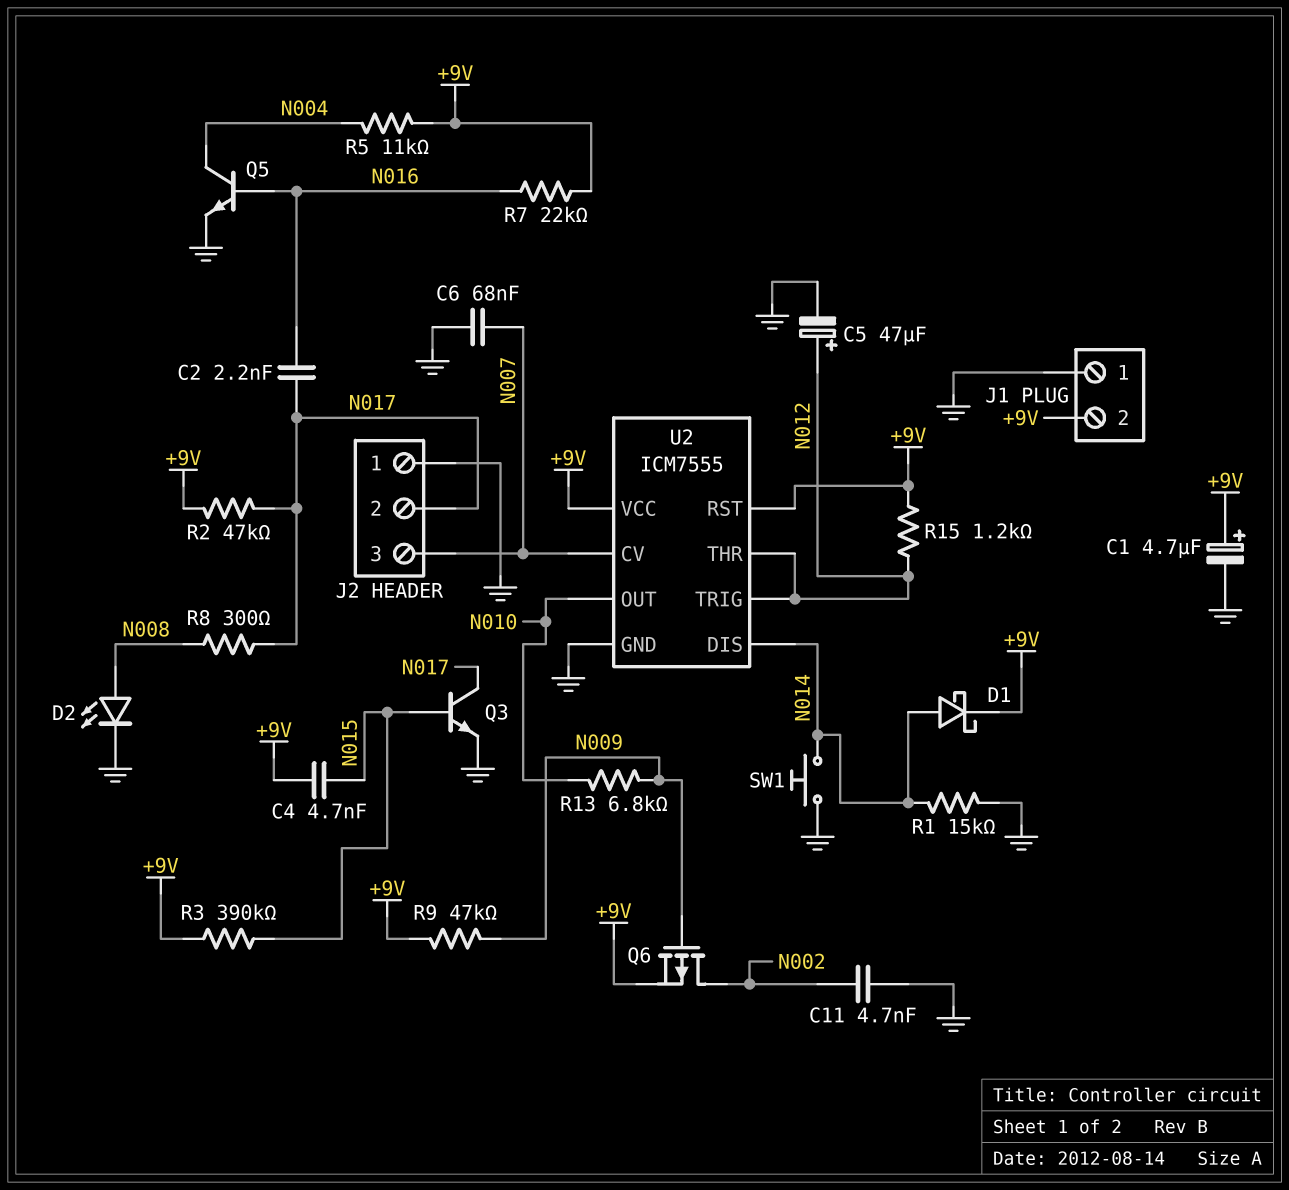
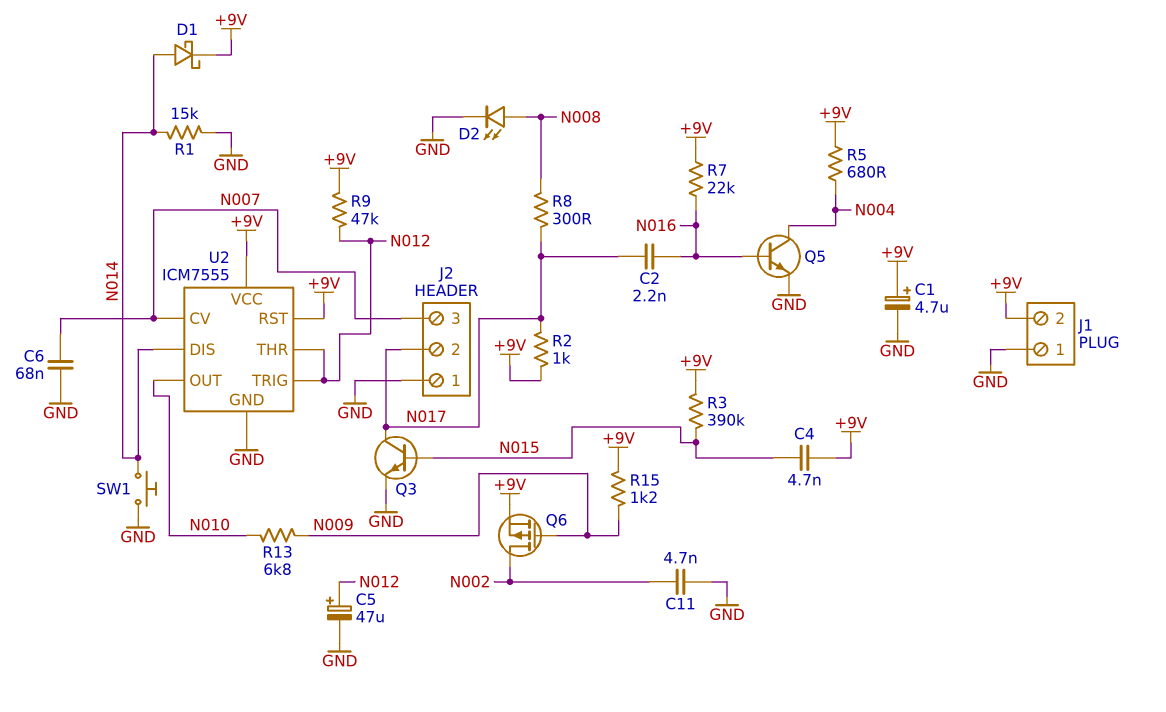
R2: 47k (+9V, N017) -> 1k (+9V, N017)
R5: 11k (+9V, N004) -> 680 (+9V, N004)
R9: 47k (+9V, N009) -> 47k (+9V, N012)
R15: 1.2k (+9V, N012) -> 1.2k (+9V, N009)

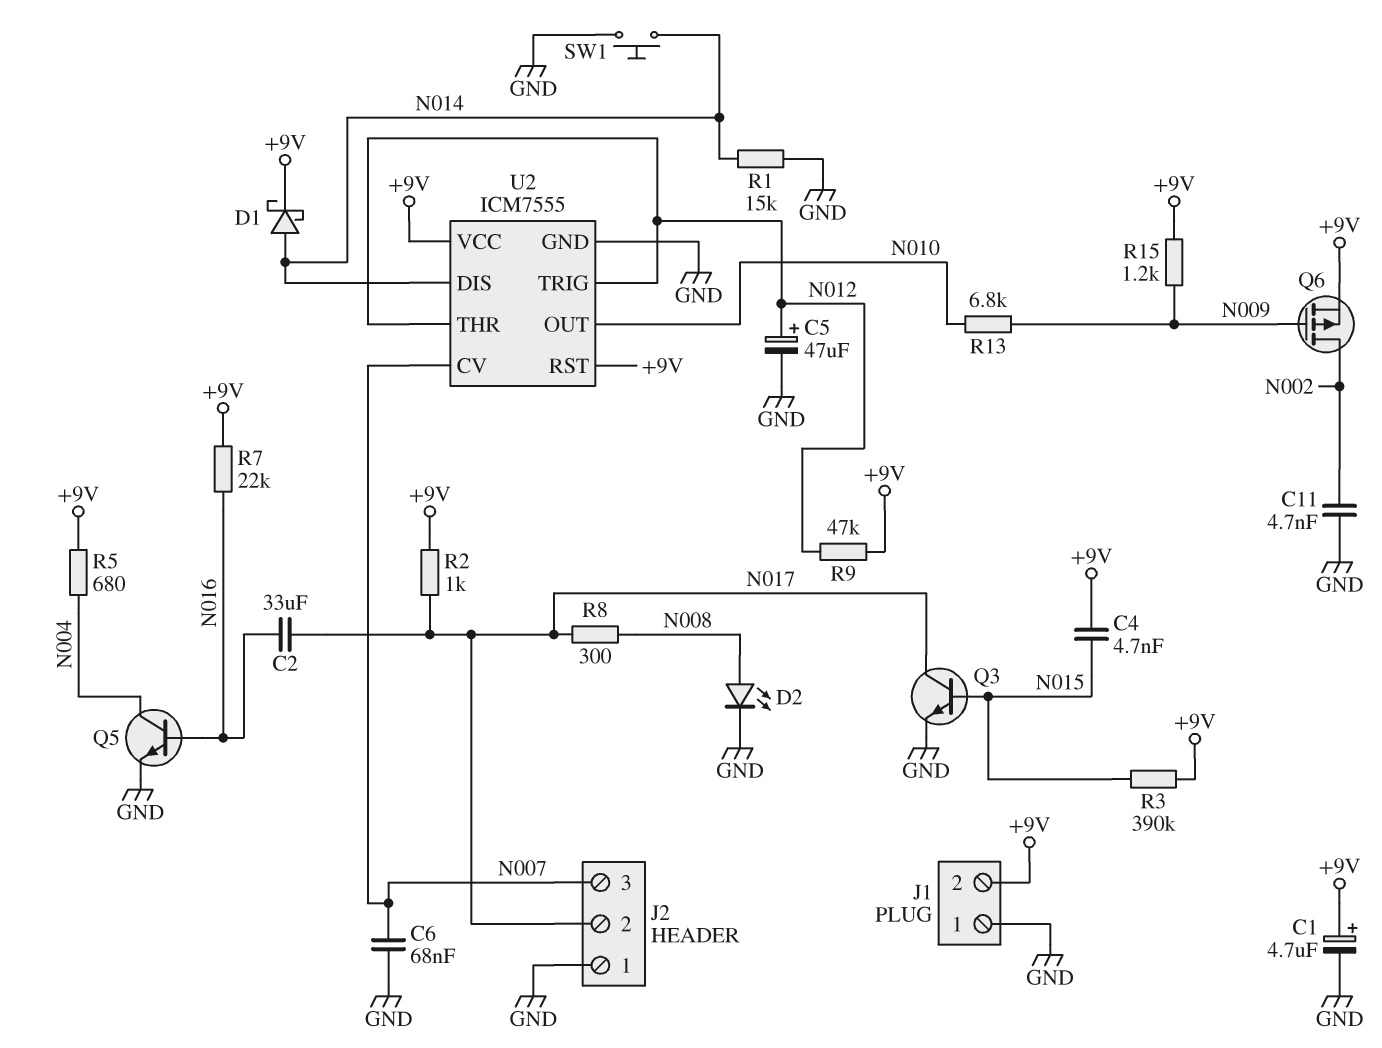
C2: 2.2nF (N016, N017) -> 33uF (N016, N017)

